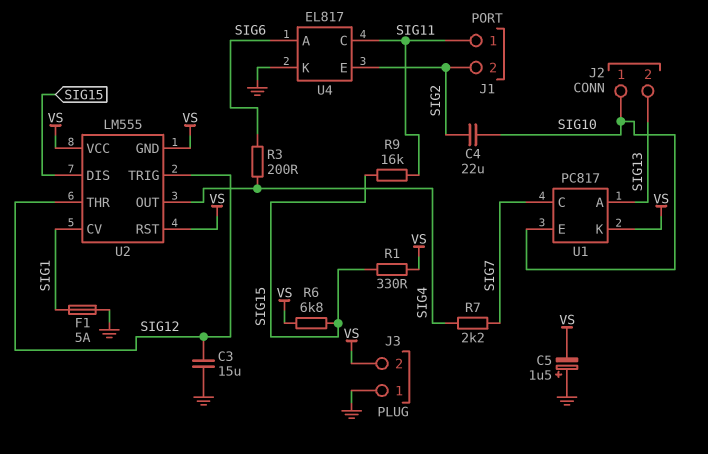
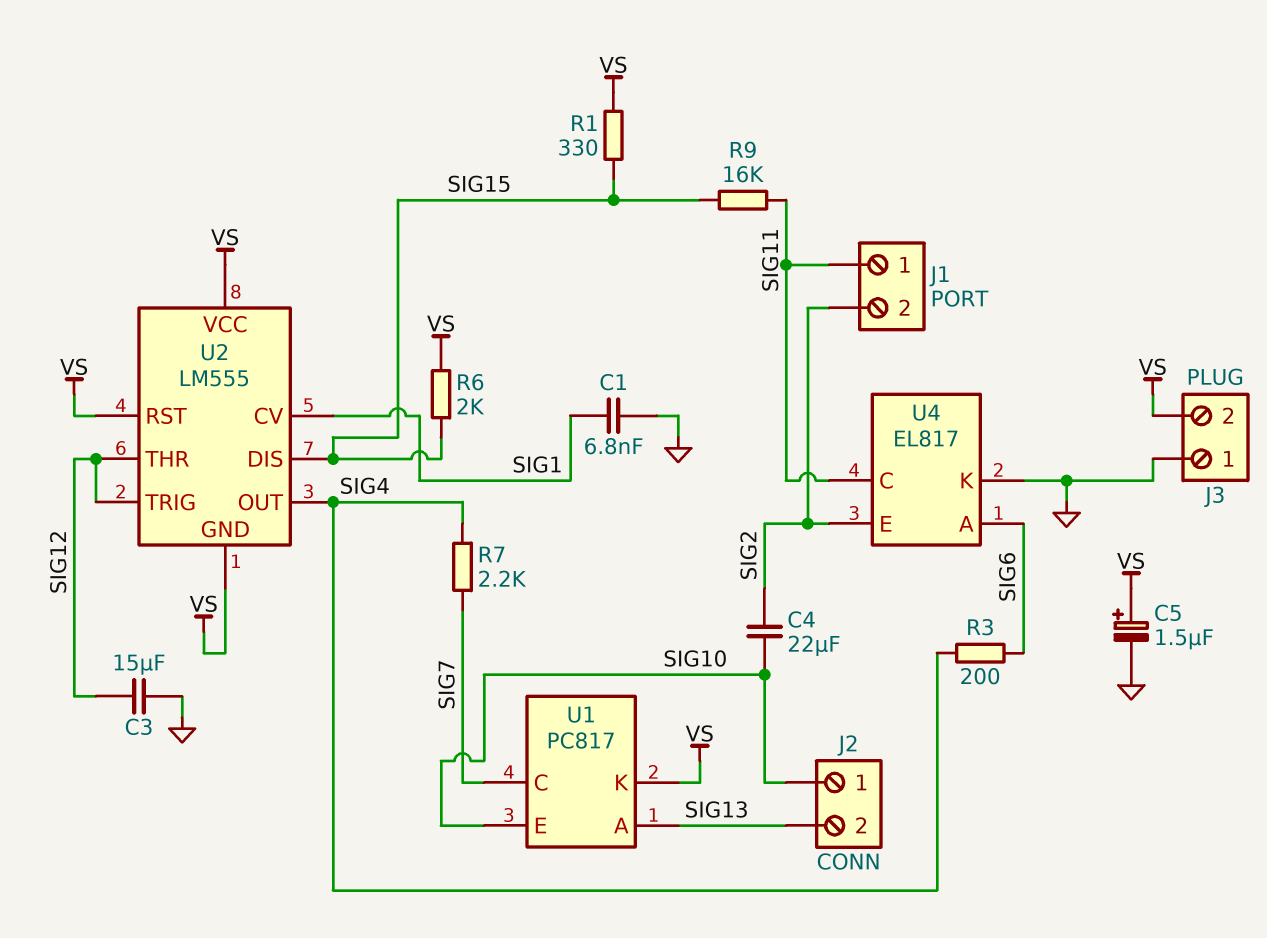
C1: none -> 6.8nF (GND, SIG1)
C5: 1.5uF (plus GND, minus VS) -> 1.5uF (plus VS, minus GND)
F1: 5A (GND, SIG1) -> none
R6: 6.8k (SIG15, VS) -> 2k (SIG15, VS)

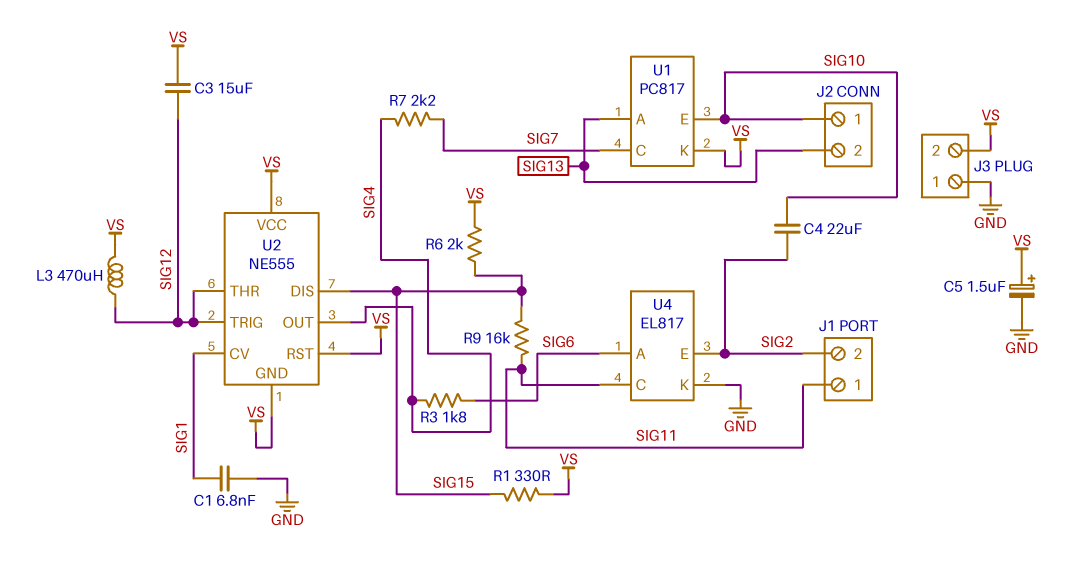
C3: 15uF (GND, SIG12) -> 15uF (SIG12, VS)
L3: none -> 470uH (SIG12, VS)
R3: 200 (SIG4, SIG6) -> 1.8k (SIG4, SIG6)
U2: LM555 -> NE555

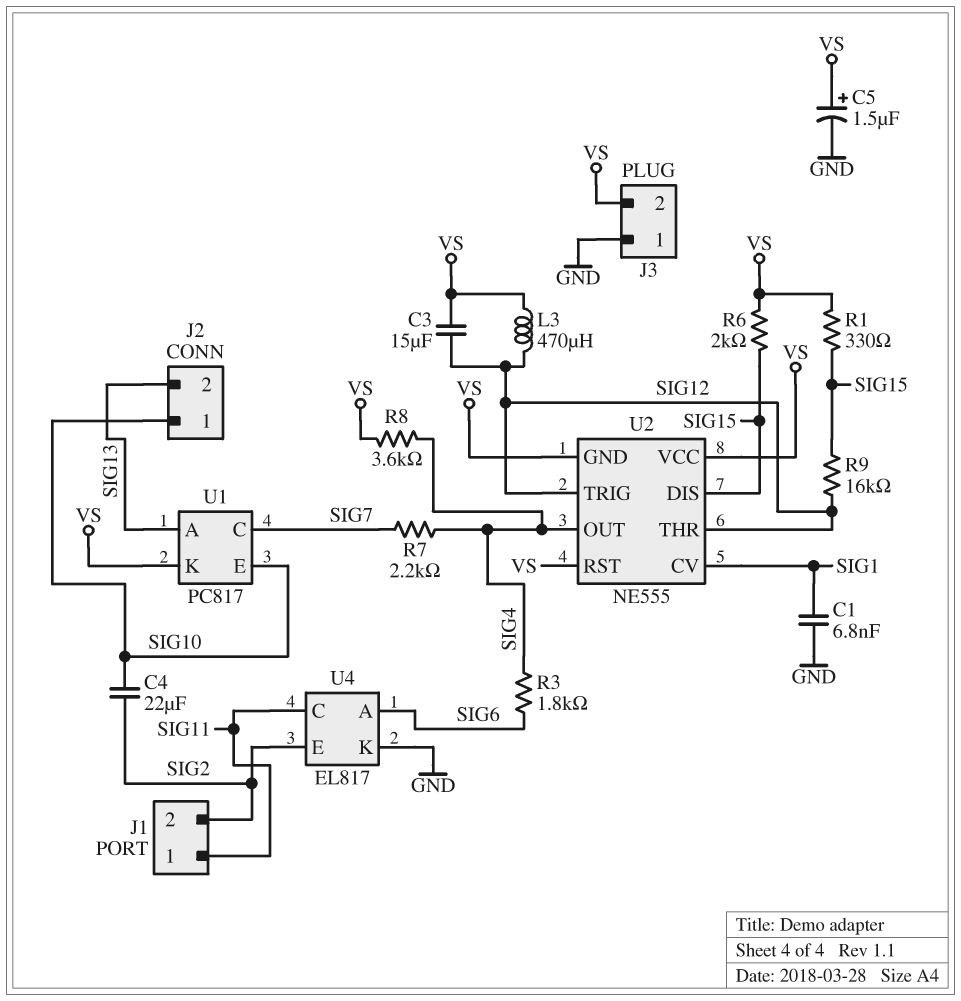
R8: none -> 3.6k (SIG4, VS)
R9: 16k (SIG11, SIG15) -> 16k (SIG12, SIG15)

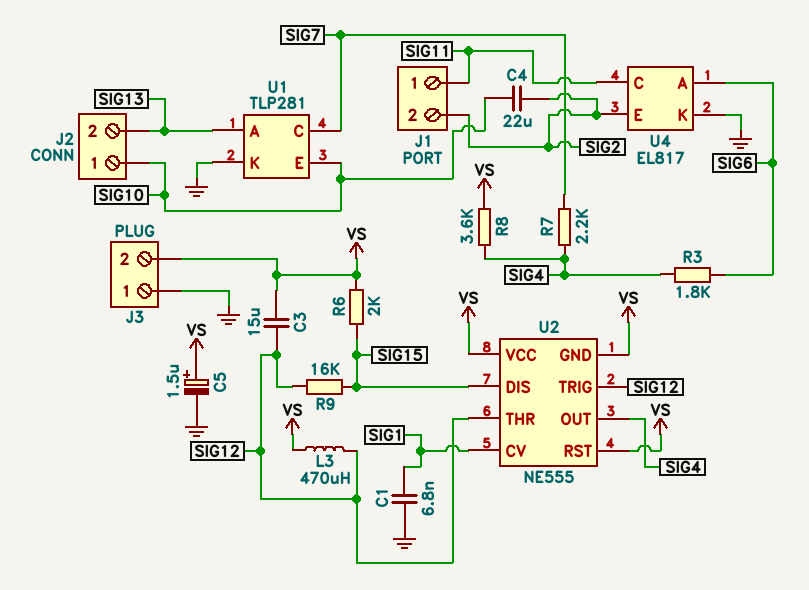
R1: 330 (SIG15, VS) -> none
U1: PC817 -> TLP281
U1 pin K: VS -> GND

